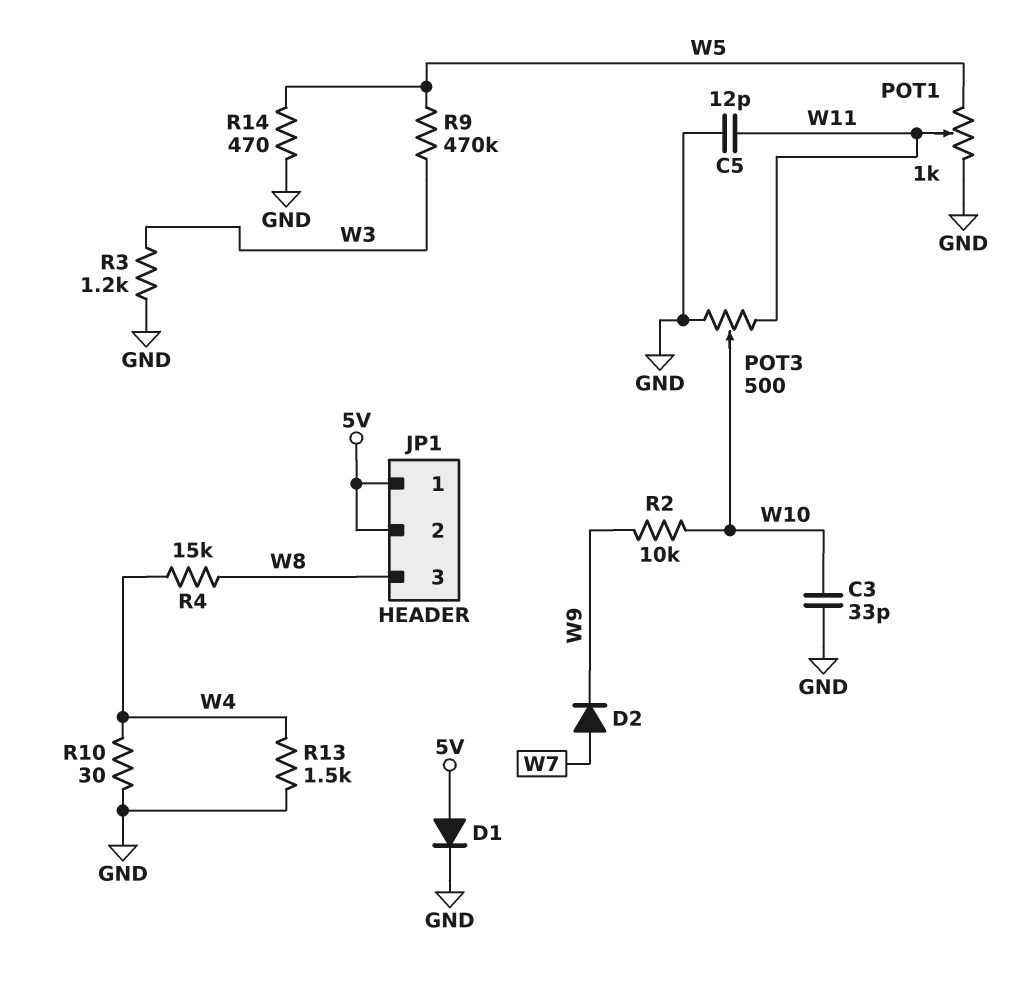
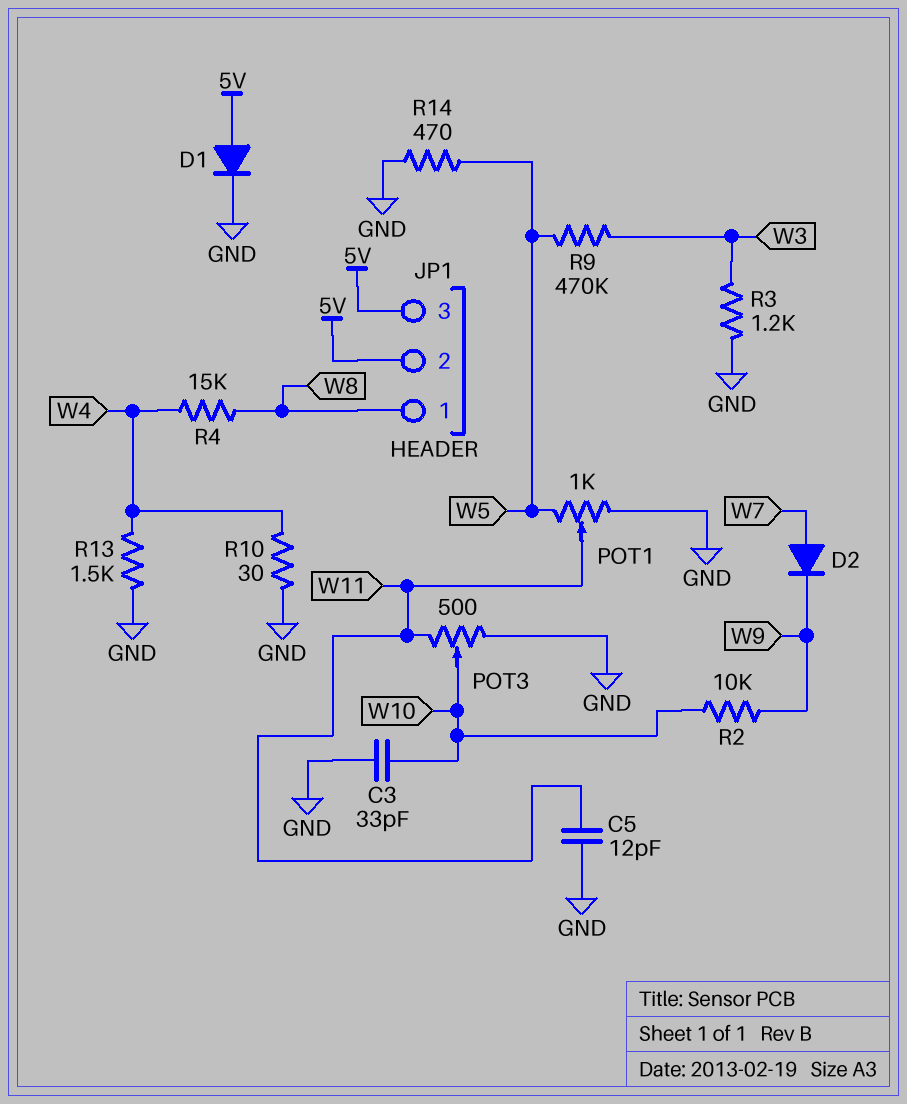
JP1 pin 1: 5V -> W8
JP1 pin 3: W8 -> 5V

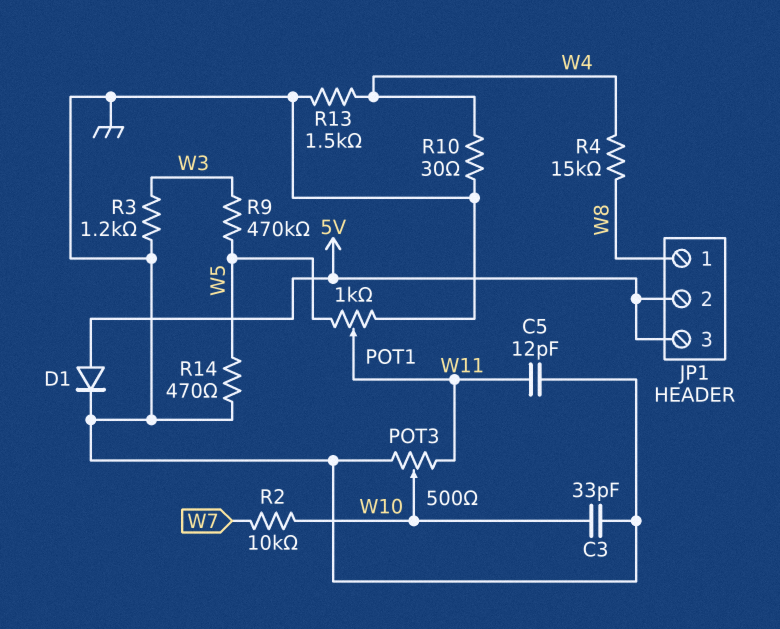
D2: diode (A W7, K W9) -> none
R2: 10k (W9, W10) -> 10k (W7, W10)

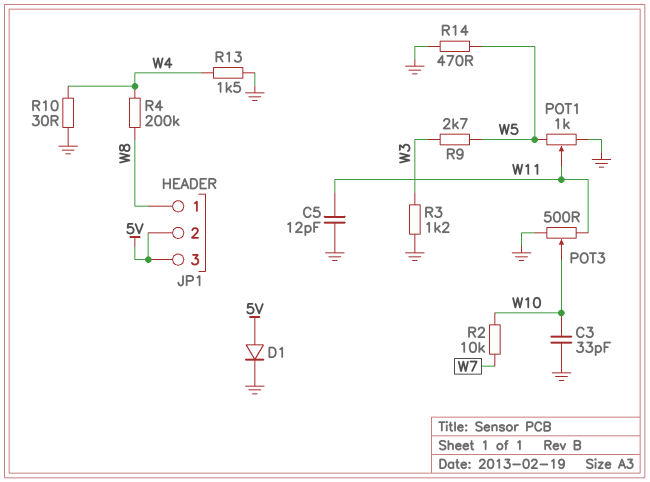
R4: 15k (W4, W8) -> 200k (W4, W8)
R9: 470k (W3, W5) -> 2.7k (W3, W5)

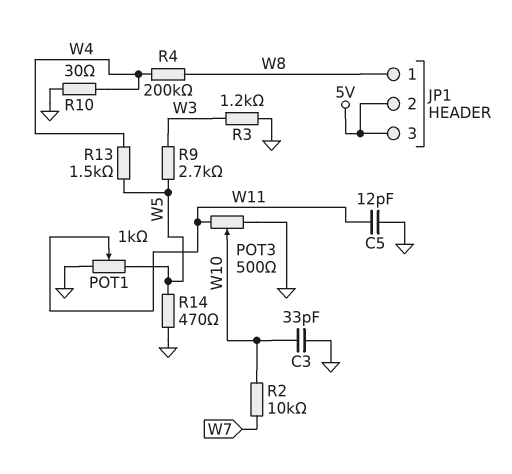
D1: diode (A 5V, K GND) -> none
R13: 1.5k (GND, W4) -> 1.5k (W4, W5)

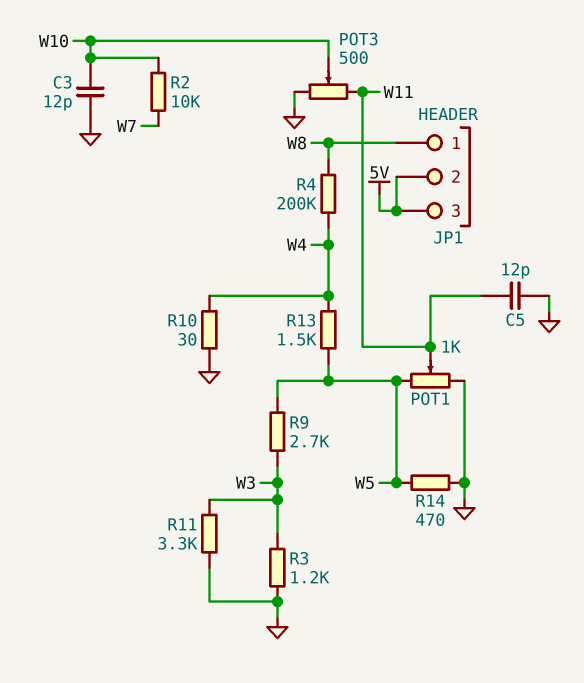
C3: 33pF (GND, W10) -> 12pF (GND, W10)
R11: none -> 3.3k (GND, W3)

